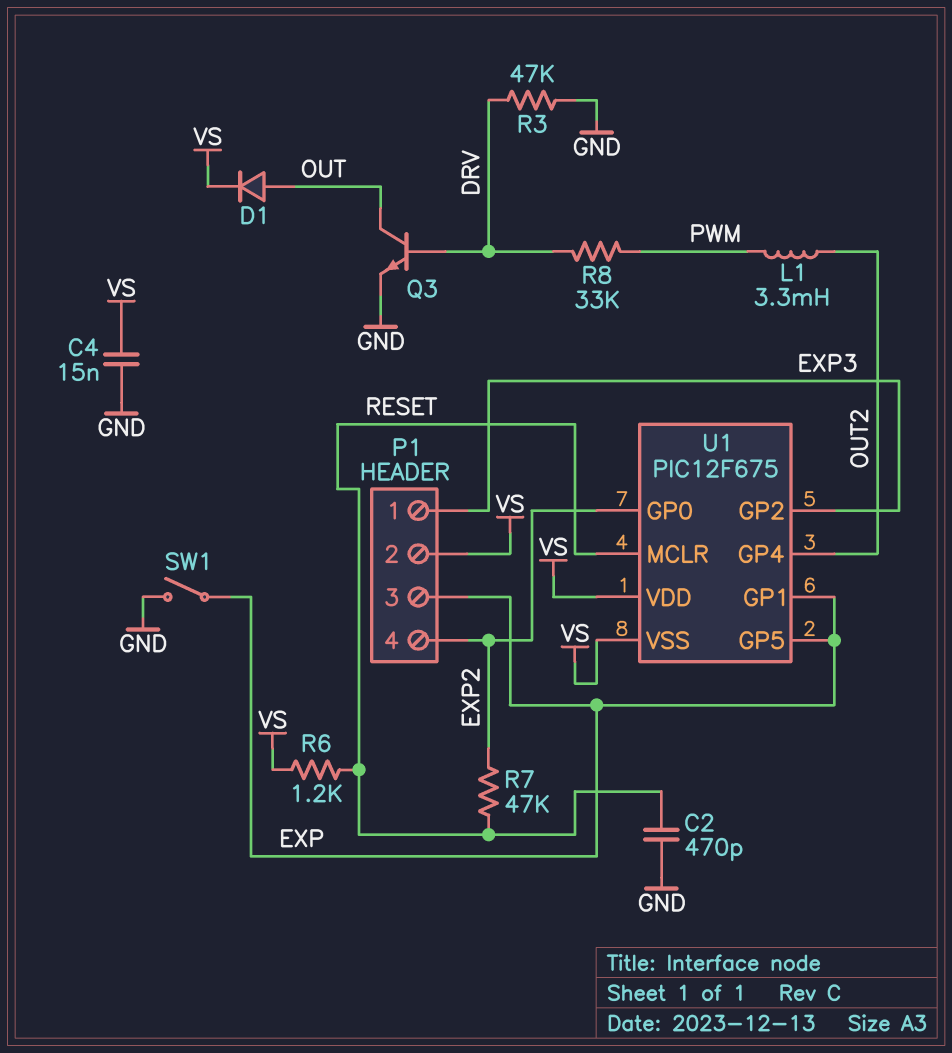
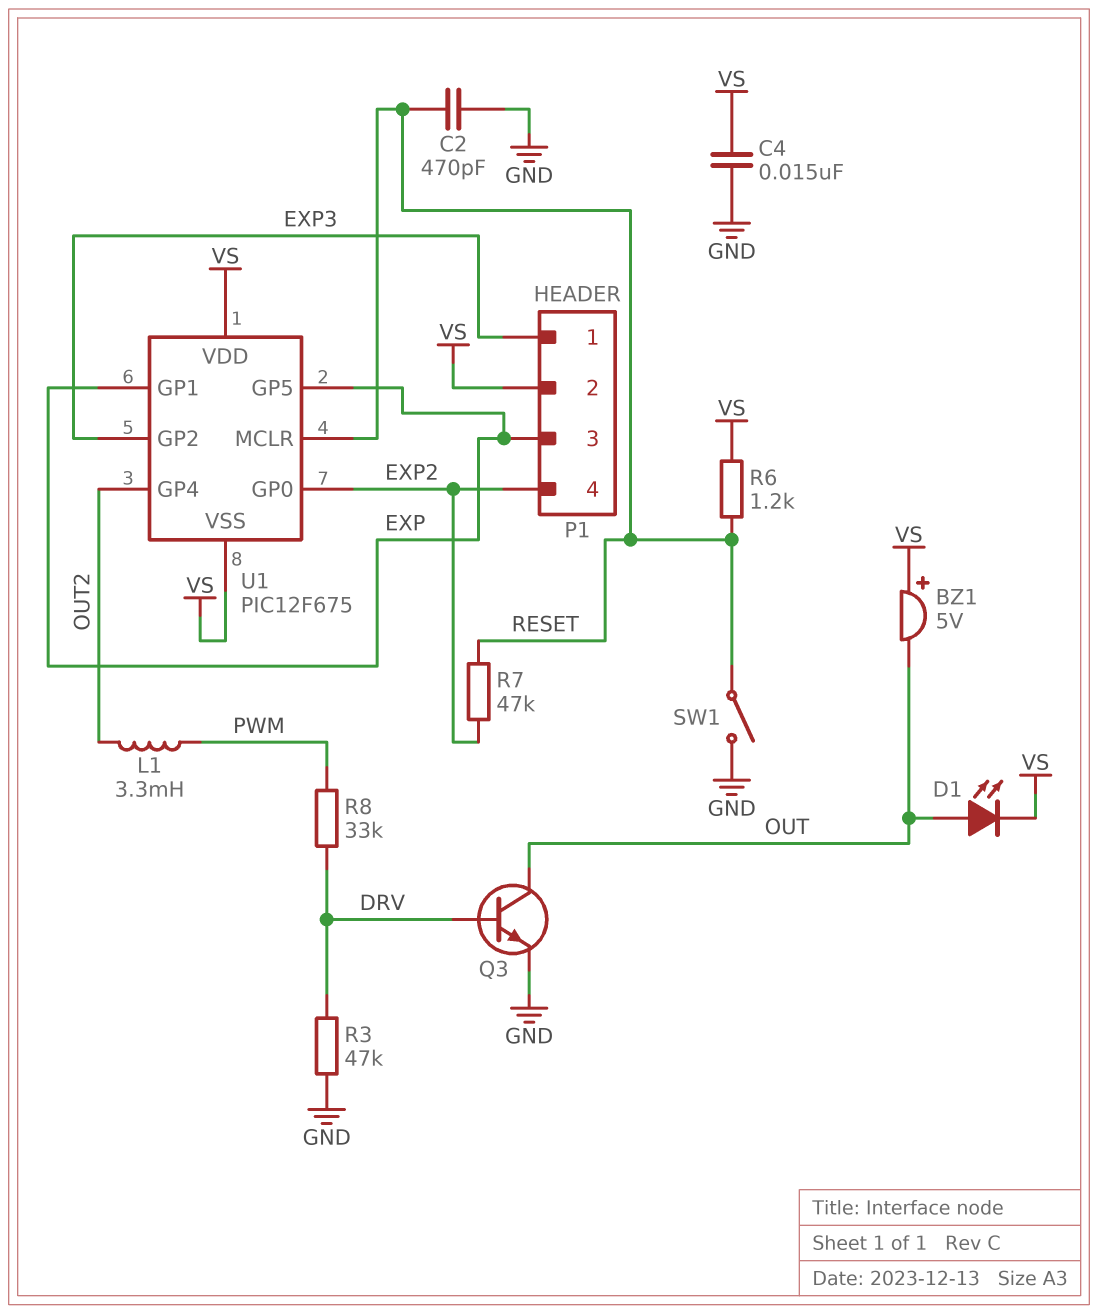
BZ1: none -> buzzer 5V (plus VS, minus OUT)
D1: diode (A OUT, K VS) -> LED (A OUT, K VS)
SW1: switch (EXP, GND) -> switch (GND, RESET)

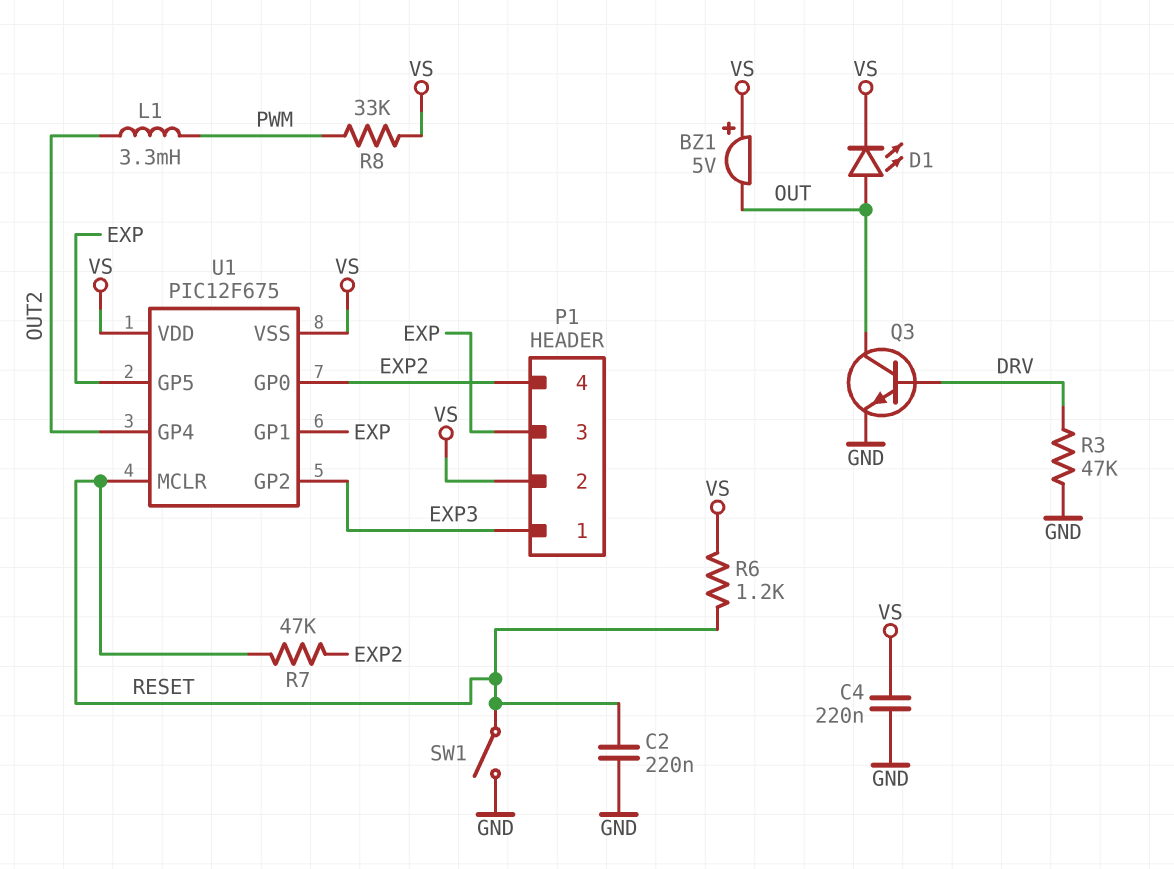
C2: 470pF (GND, RESET) -> 220nF (GND, RESET)
C4: 15nF (GND, VS) -> 220nF (GND, VS)
R8: 33k (DRV, PWM) -> 33k (PWM, VS)

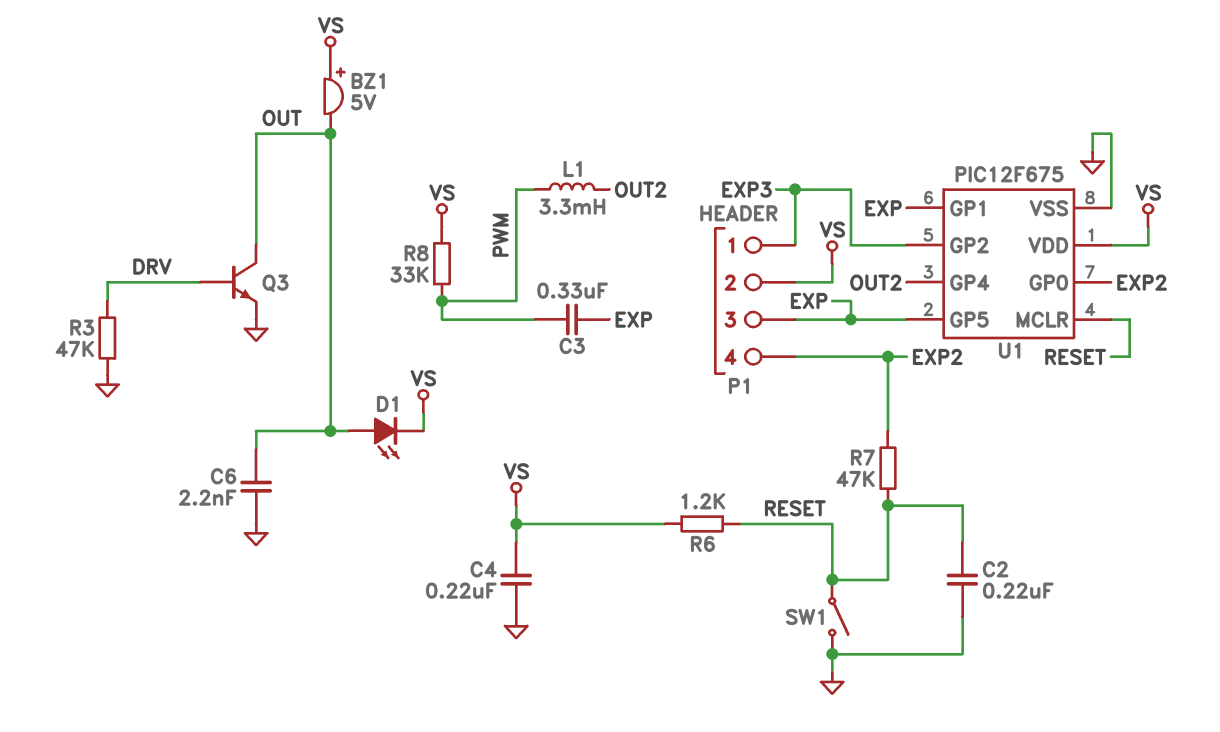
C3: none -> 330nF (EXP, PWM)
C6: none -> 2.2nF (GND, OUT)
U1 pin VSS: VS -> GND

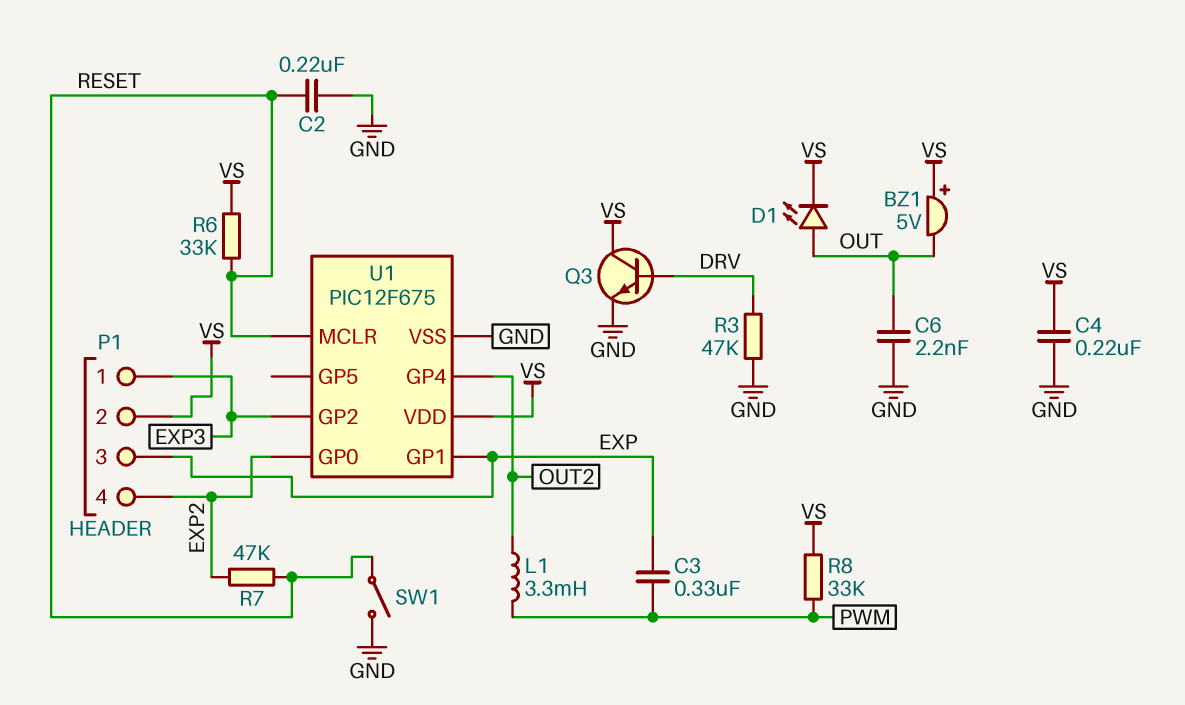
Q3: NPN (B DRV, C OUT, E GND) -> NPN (B DRV, C VS, E GND)
R6: 1.2k (RESET, VS) -> 33k (RESET, VS)
U1 pin GP5: EXP -> none

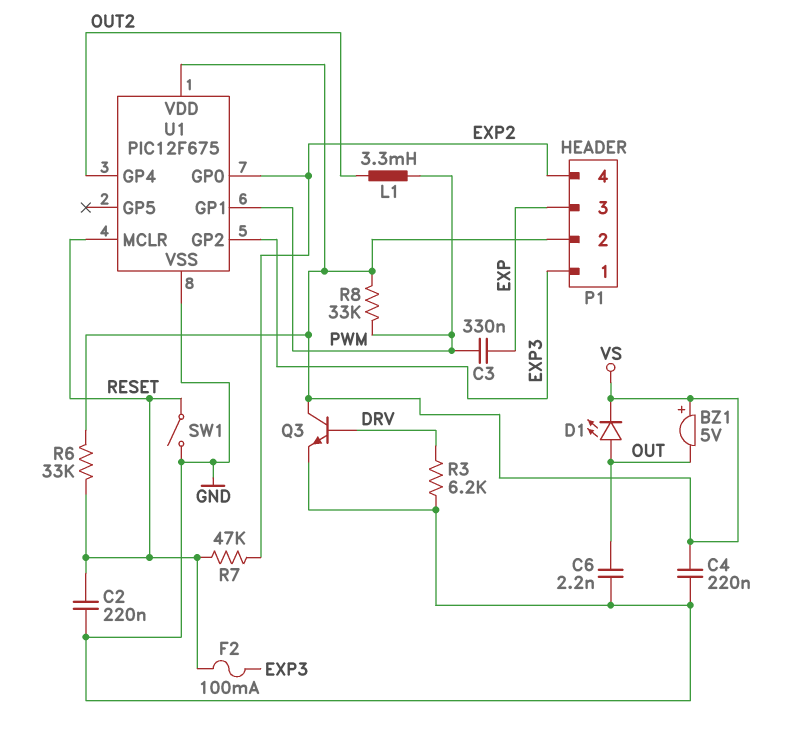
F2: none -> 100mA (EXP3, RESET)
R3: 47k (DRV, GND) -> 6.2k (DRV, GND)
U1 pin GP1: EXP -> PWM

